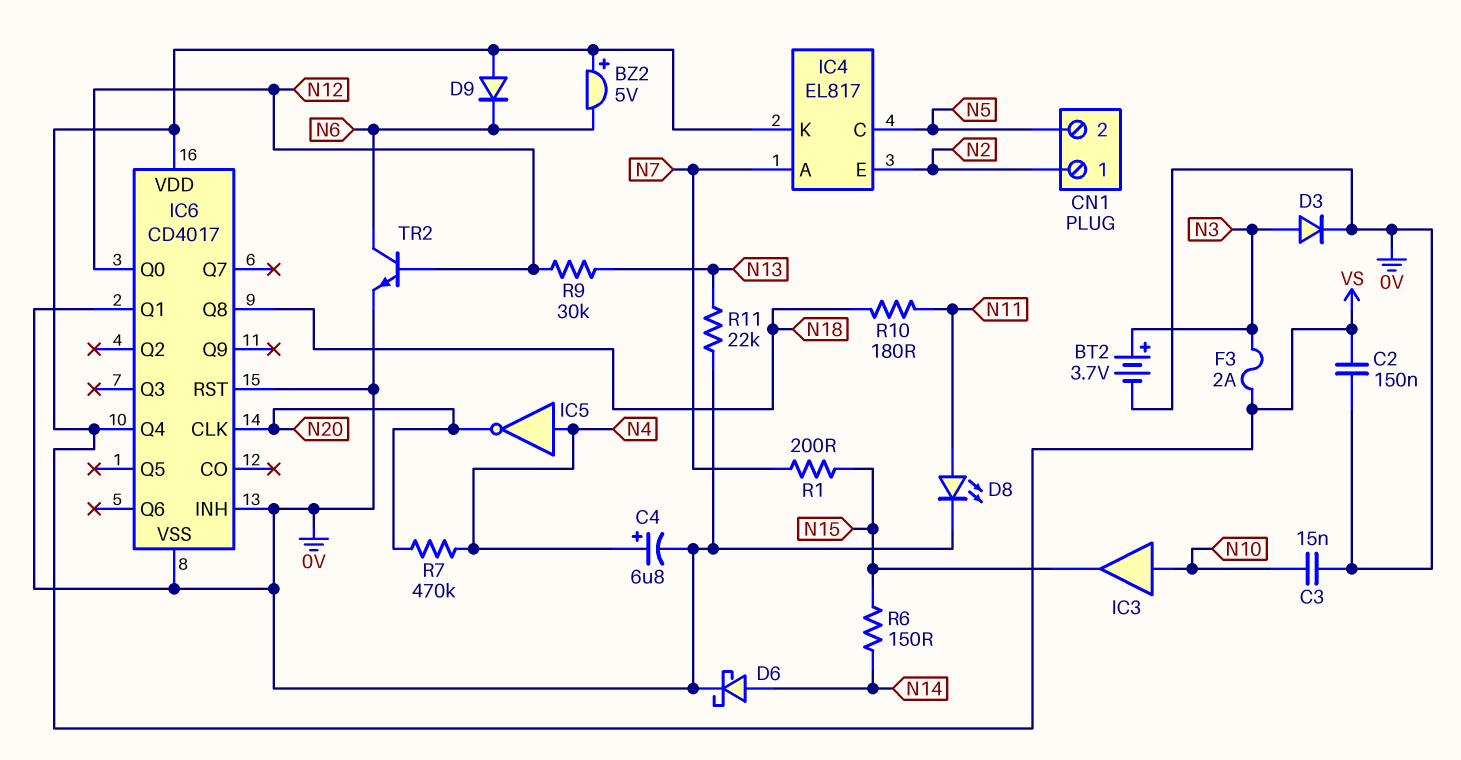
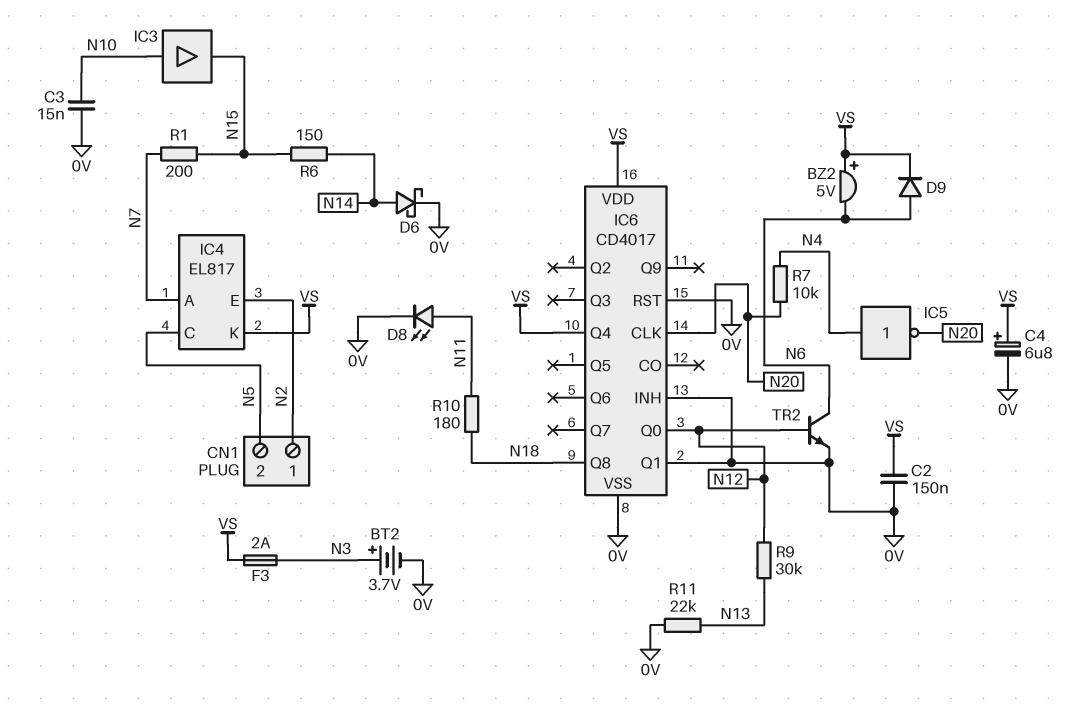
C4: 6.8uF (plus N4, minus 0V) -> 6.8uF (plus VS, minus 0V)
D3: diode (A N3, K 0V) -> none
D9: diode (A VS, K N6) -> diode (A N6, K VS)
R7: 470k (N4, N20) -> 10k (N4, N20)

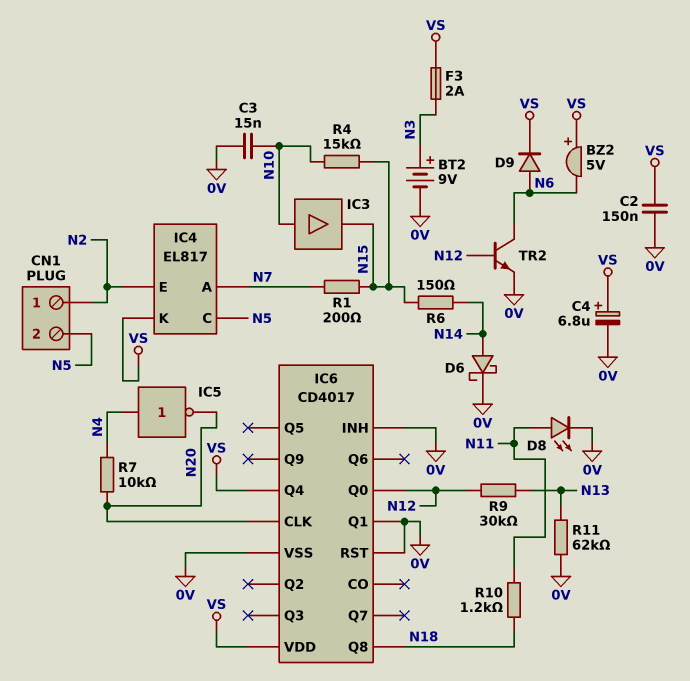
BT2: 3.7V (plus N3, minus 0V) -> 9V (plus N3, minus 0V)
R4: none -> 15k (N10, N15)
R10: 180 (N11, N18) -> 1.2k (N11, N18)
R11: 22k (0V, N13) -> 62k (0V, N13)

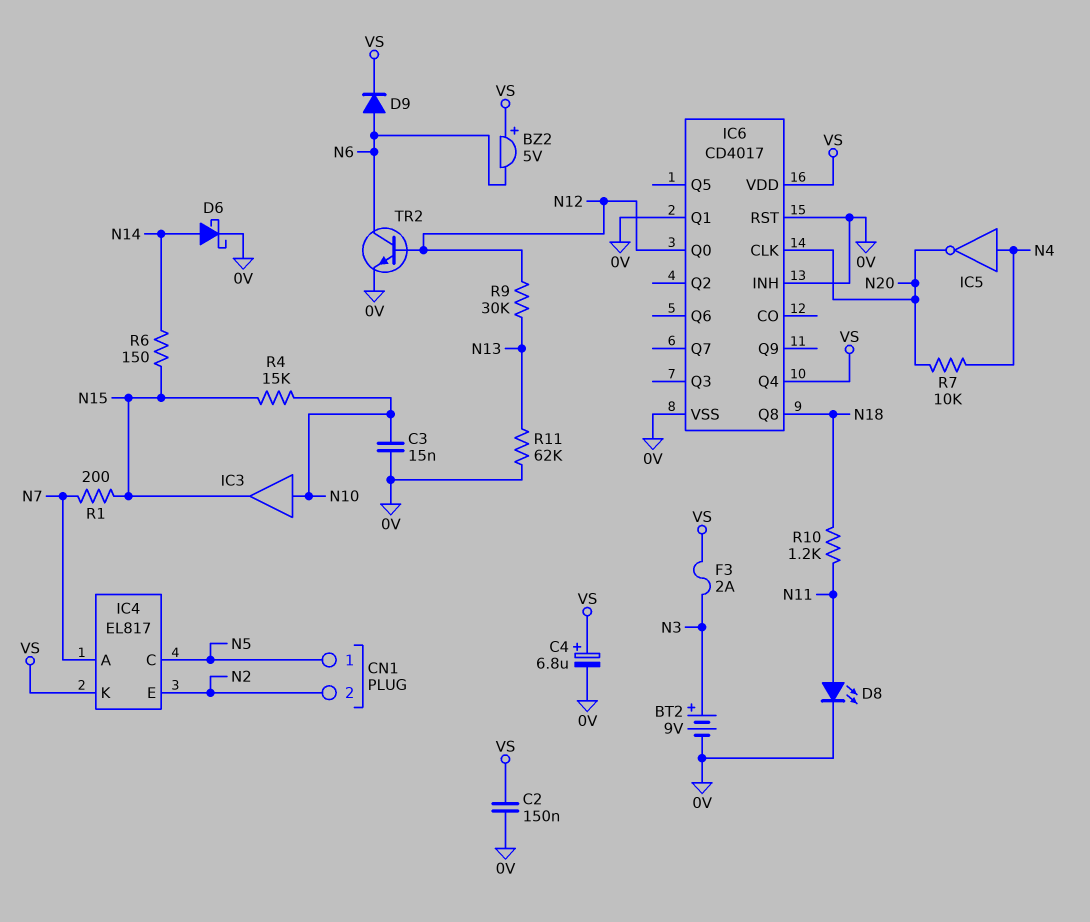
CN1 pin 1: N2 -> N5
CN1 pin 2: N5 -> N2

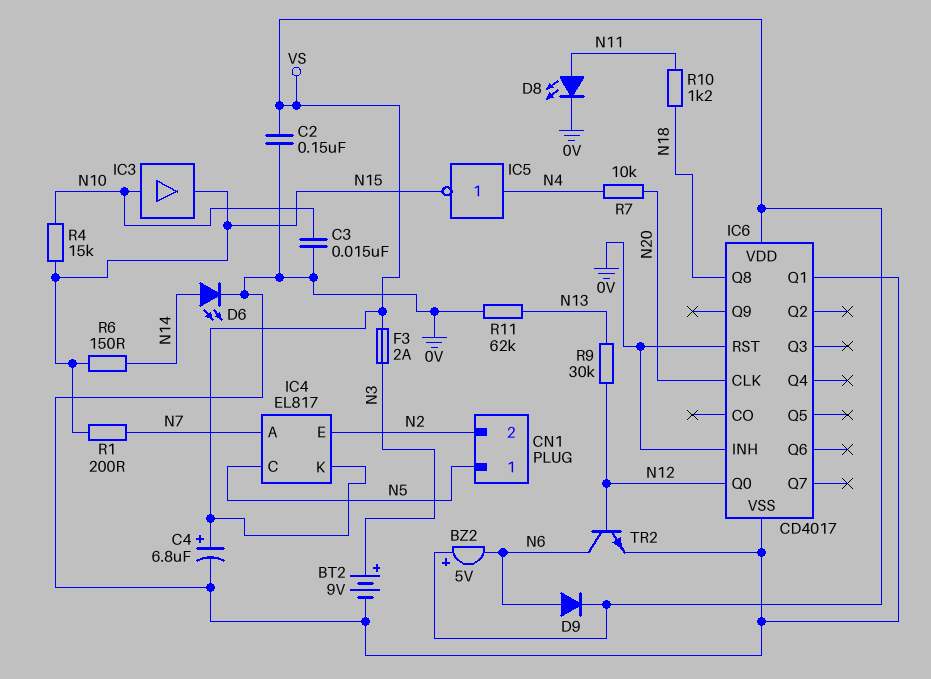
D6: schottky (A N14, K 0V) -> LED (A N14, K 0V)
IC5: NOT (in N4, out N20) -> NOT (in N4, out N15)
IC6 pin Q4: VS -> none

